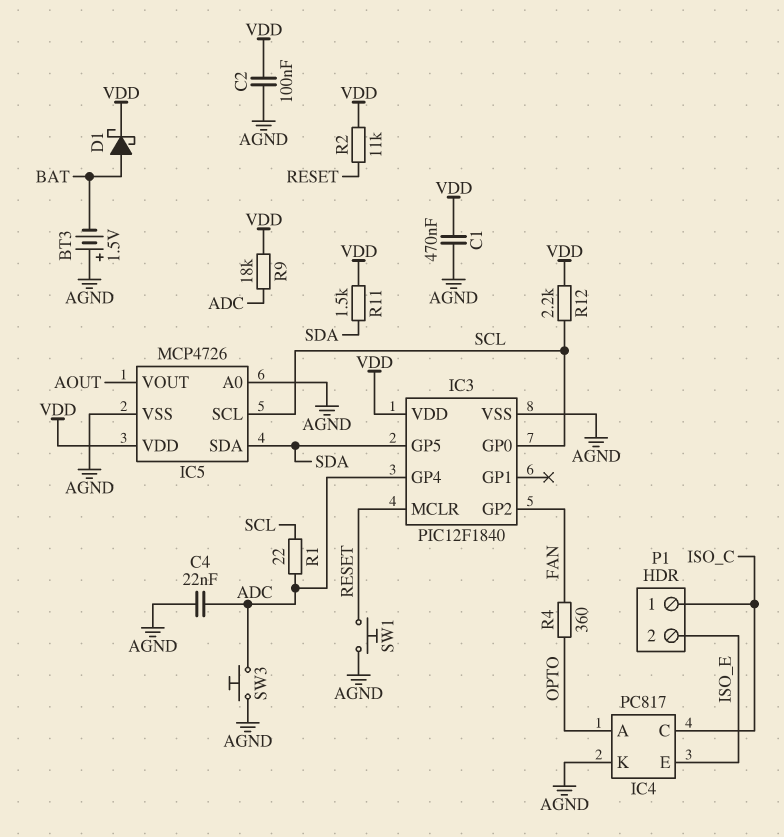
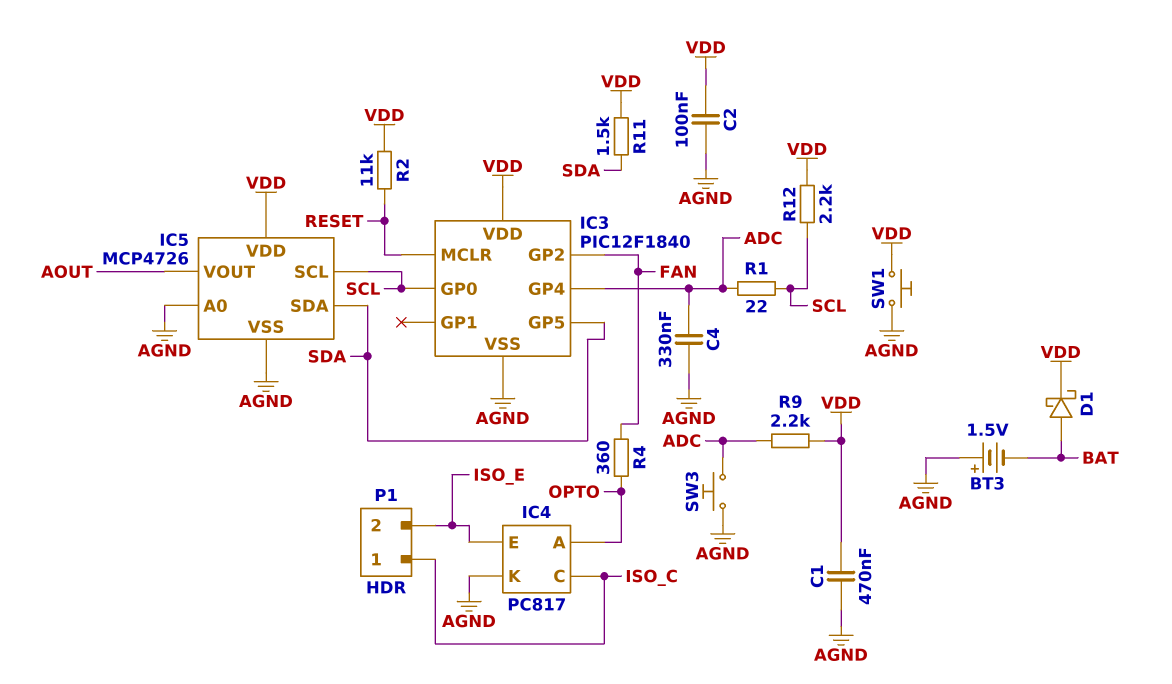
C4: 22nF (ADC, AGND) -> 330nF (ADC, AGND)
R9: 18k (ADC, VDD) -> 2.2k (ADC, VDD)
SW1: button (AGND, RESET) -> button (AGND, VDD)

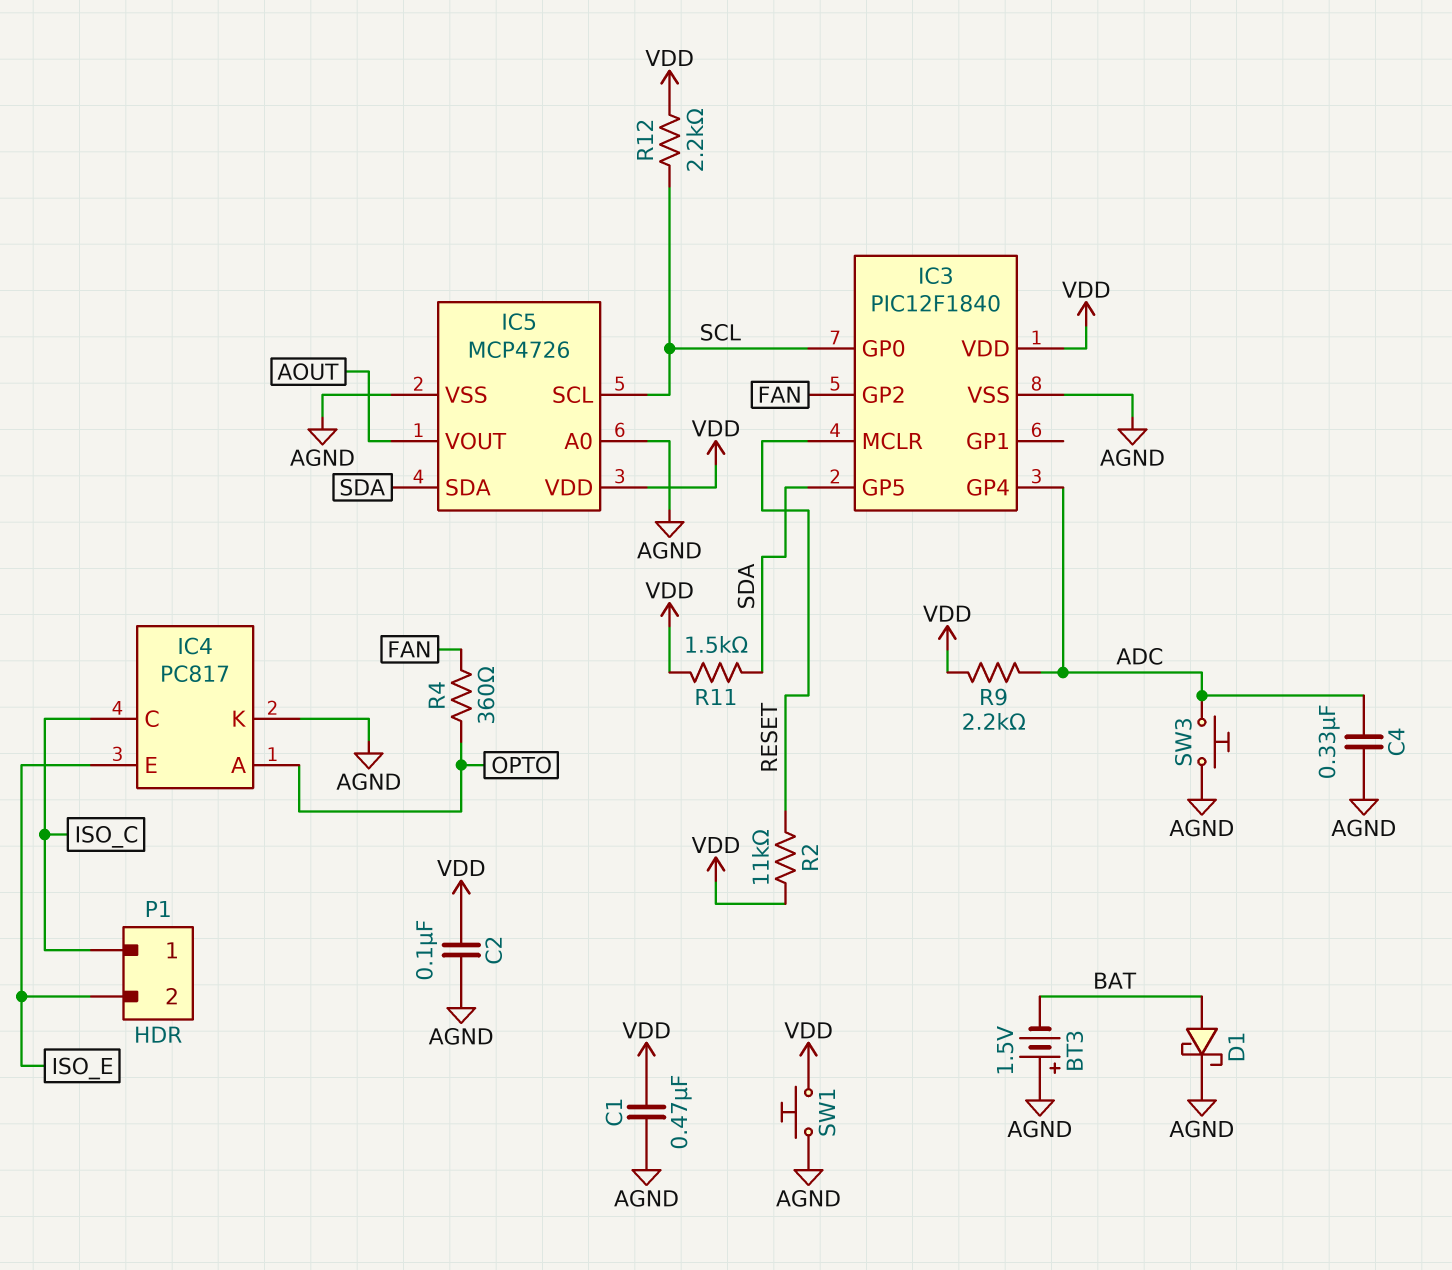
D1: schottky (A BAT, K VDD) -> schottky (A BAT, K AGND)
R1: 22 (ADC, SCL) -> none

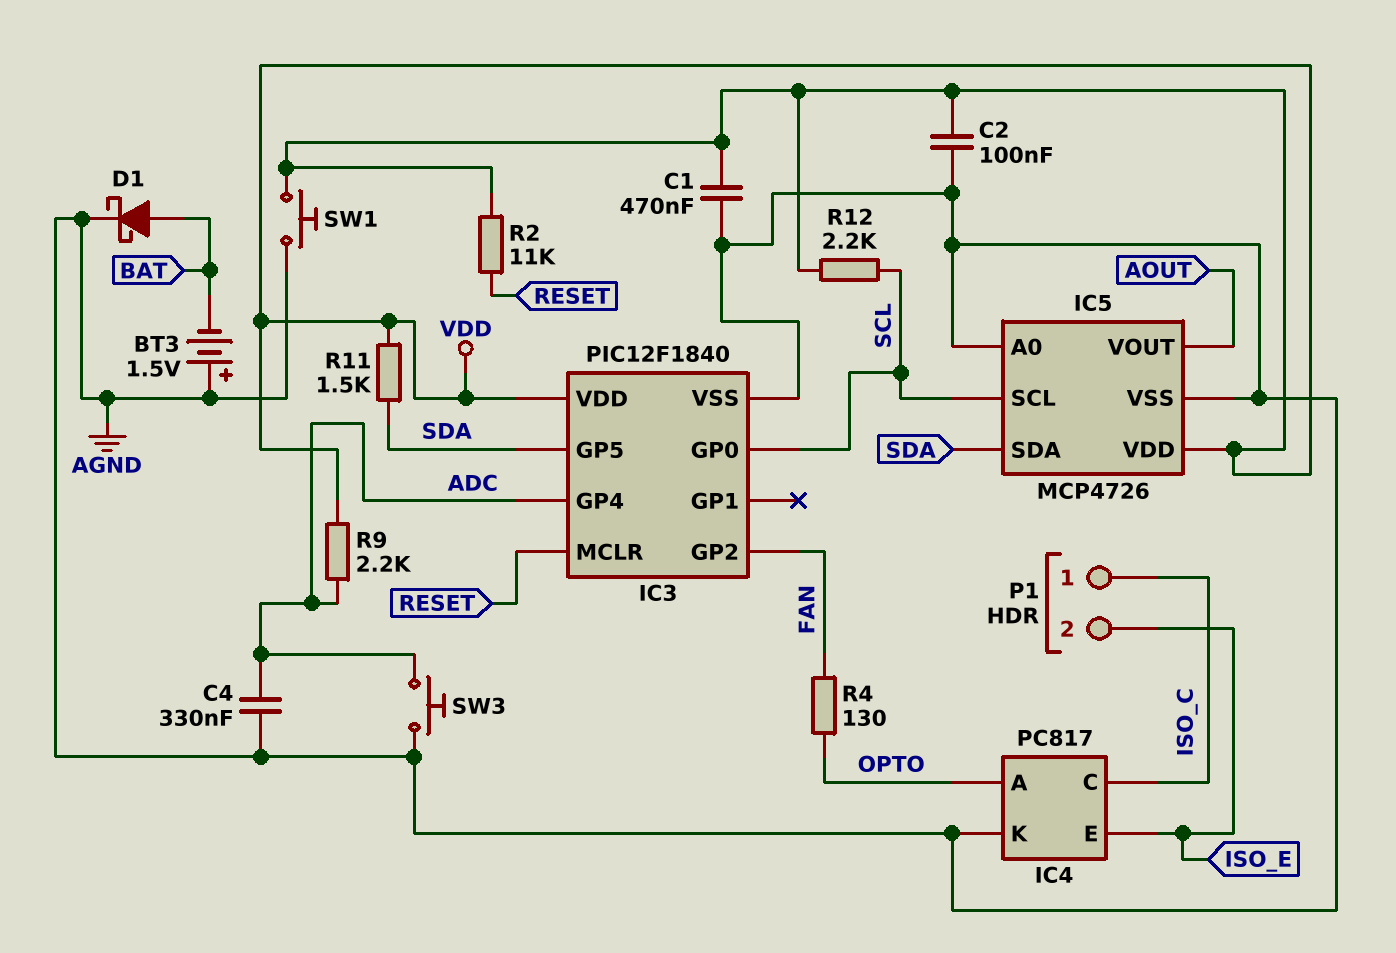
R4: 360 (FAN, OPTO) -> 130 (FAN, OPTO)

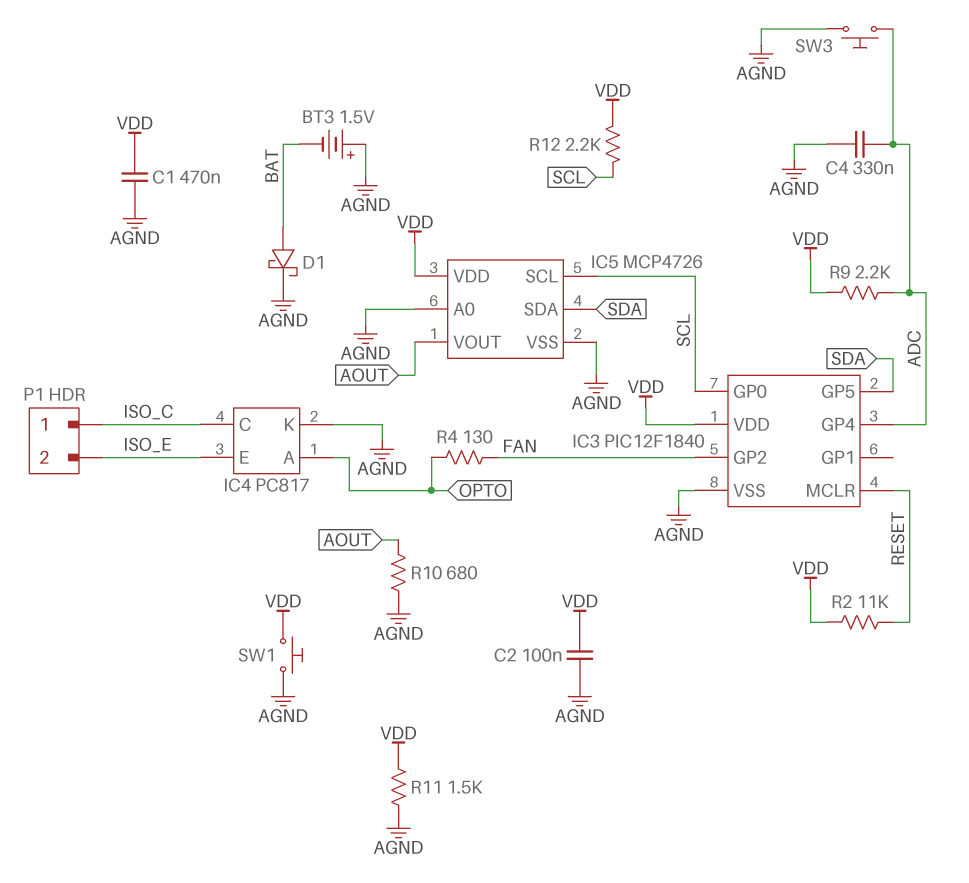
R10: none -> 680 (AGND, AOUT)
R11: 1.5k (SDA, VDD) -> 1.5k (AGND, VDD)

